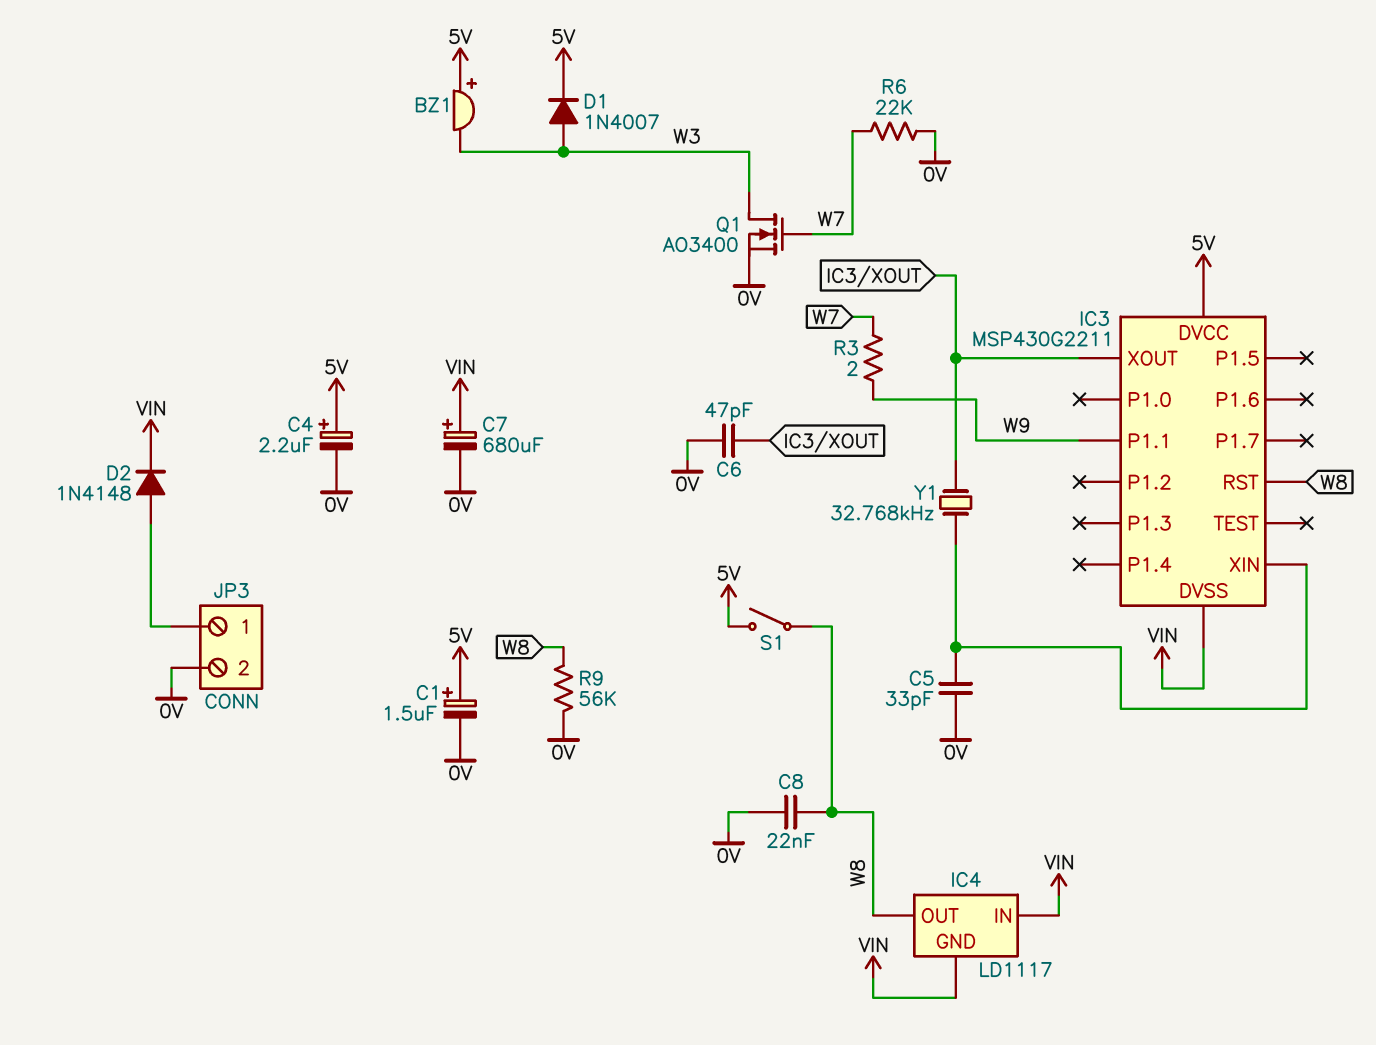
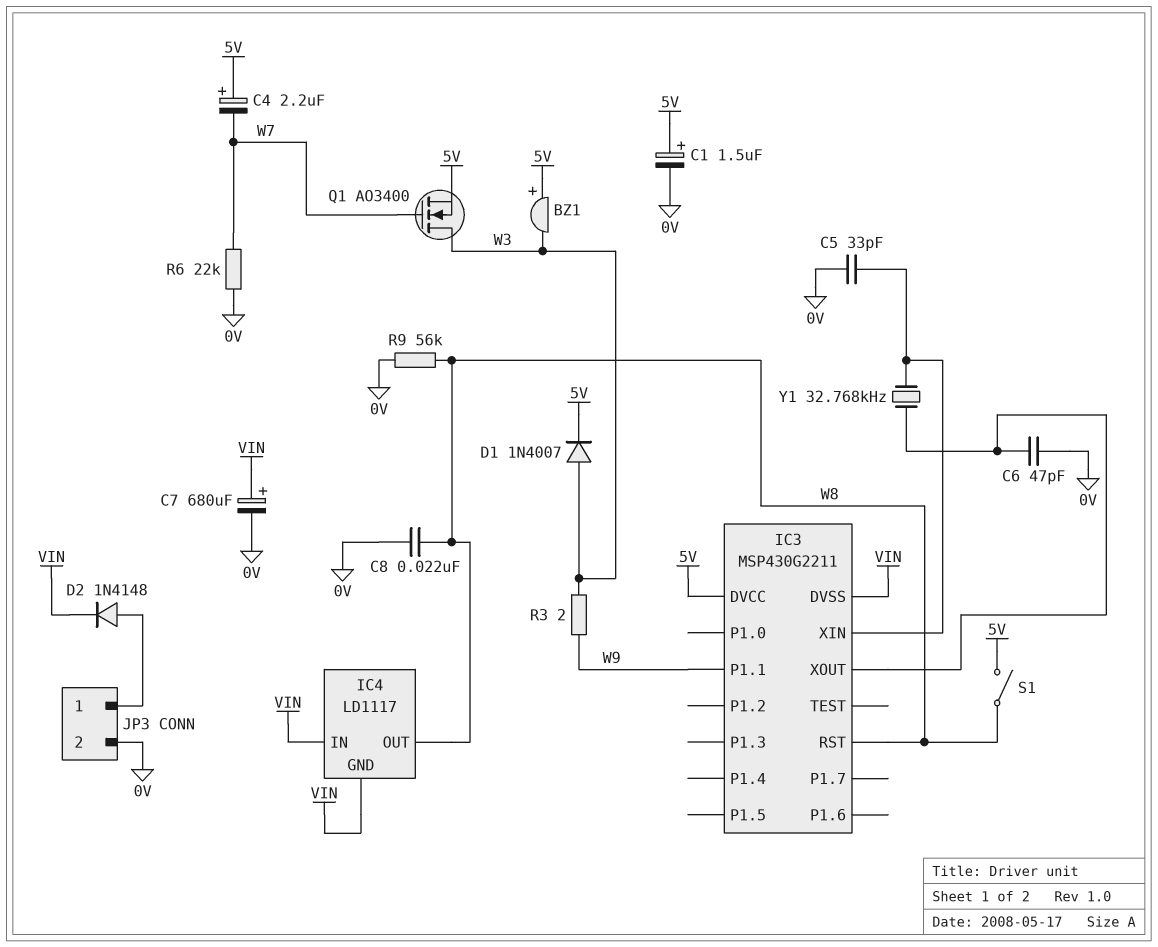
C4: 2.2uF (plus 5V, minus 0V) -> 2.2uF (plus 5V, minus W7)
Q1: NMOS AO3400 (G W7, D W3, S 0V) -> NMOS AO3400 (G W7, D W3, S 5V)
R3: 2 (W7, W9) -> 2 (W3, W9)

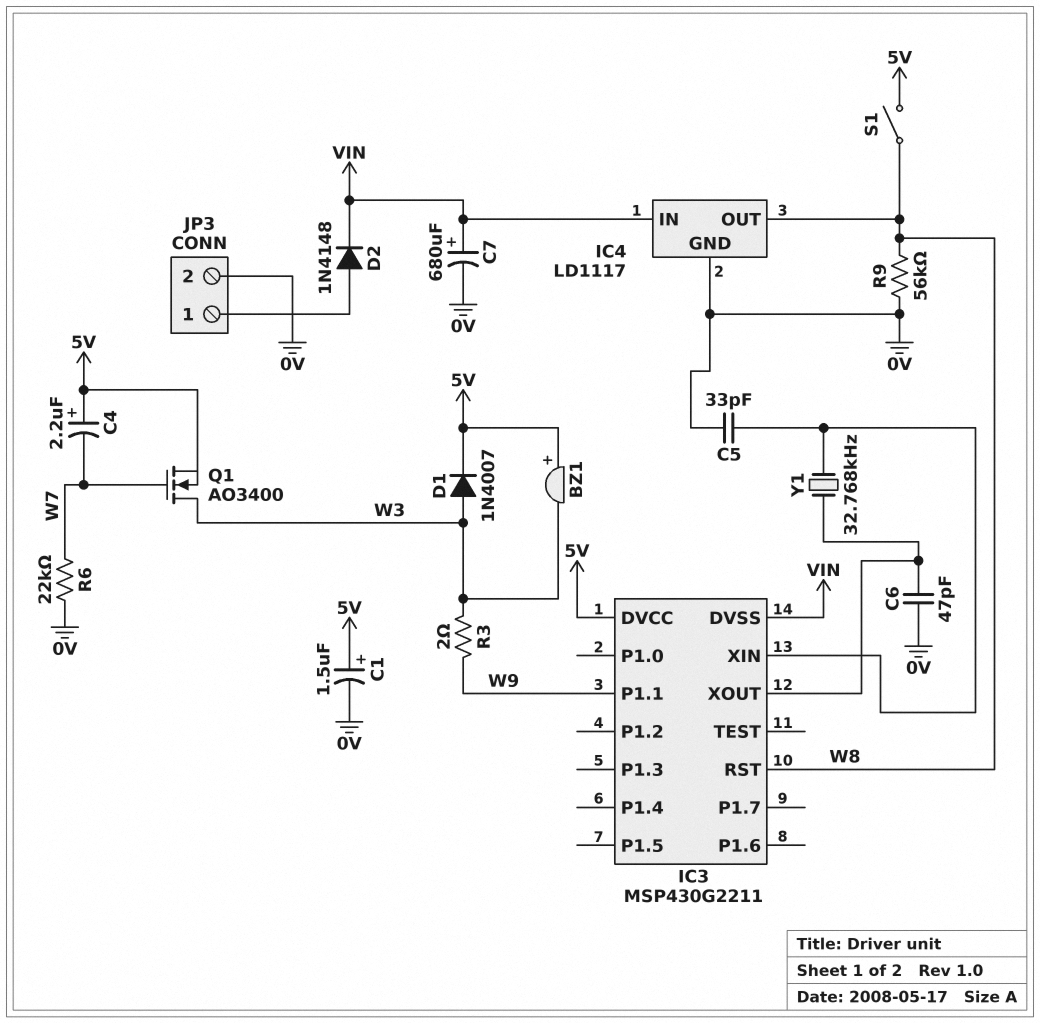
C8: 22nF (0V, W8) -> none
IC4 pin GND: VIN -> 0V

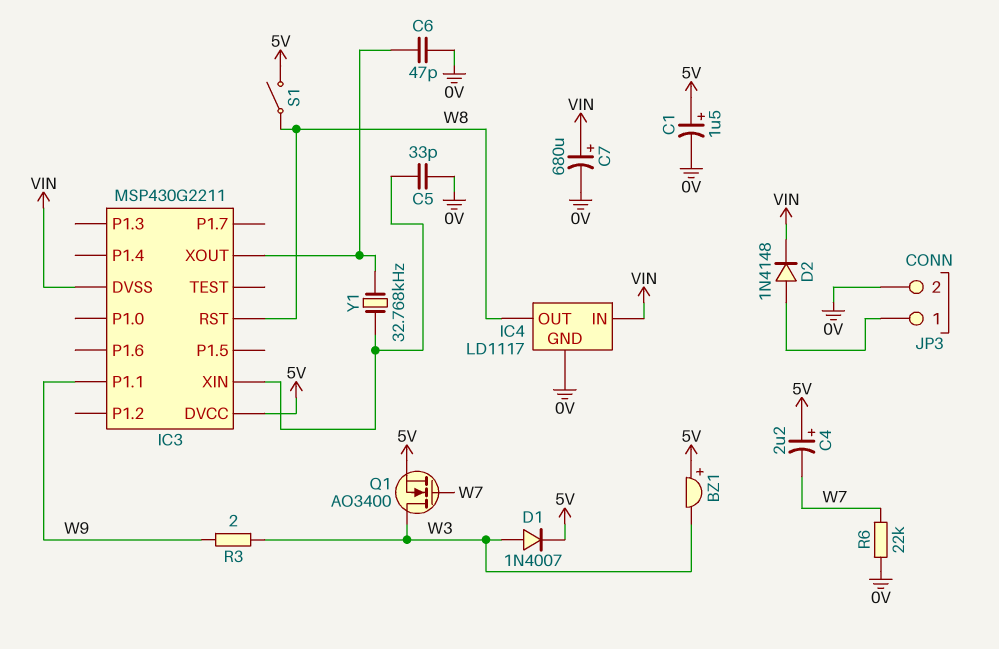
R9: 56k (0V, W8) -> none

